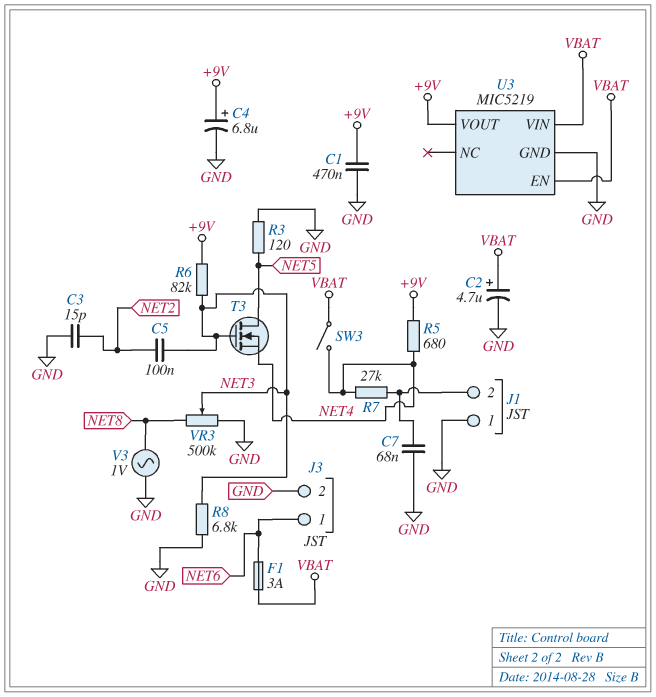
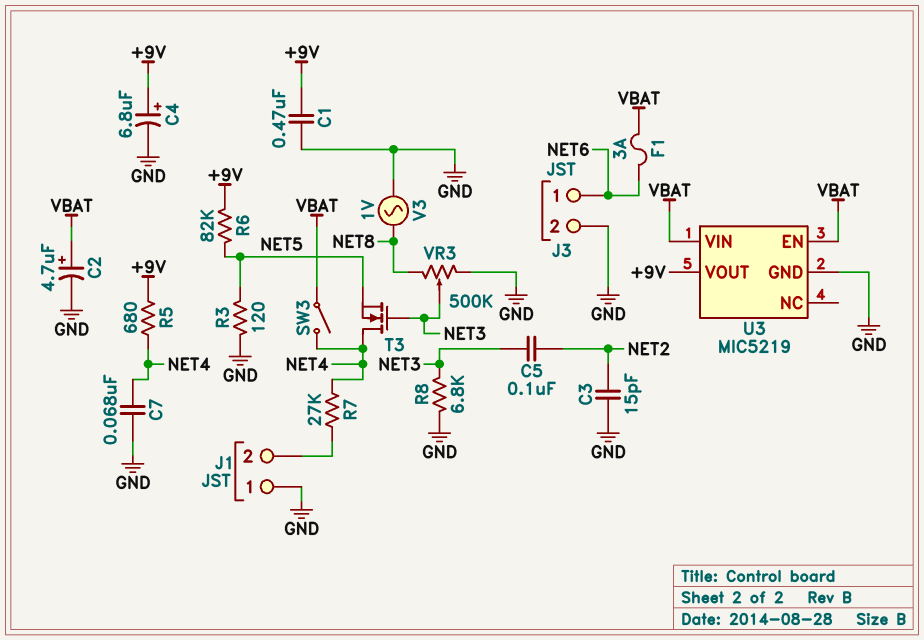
C7: 68nF (GND, J1/2) -> 68nF (GND, NET4)
R6: 82k (+9V, NET3) -> 82k (+9V, NET5)
T3: NMOS (G NET3, D NET5, S NET4) -> NMOS (G NET3, D NET4, S NET5)

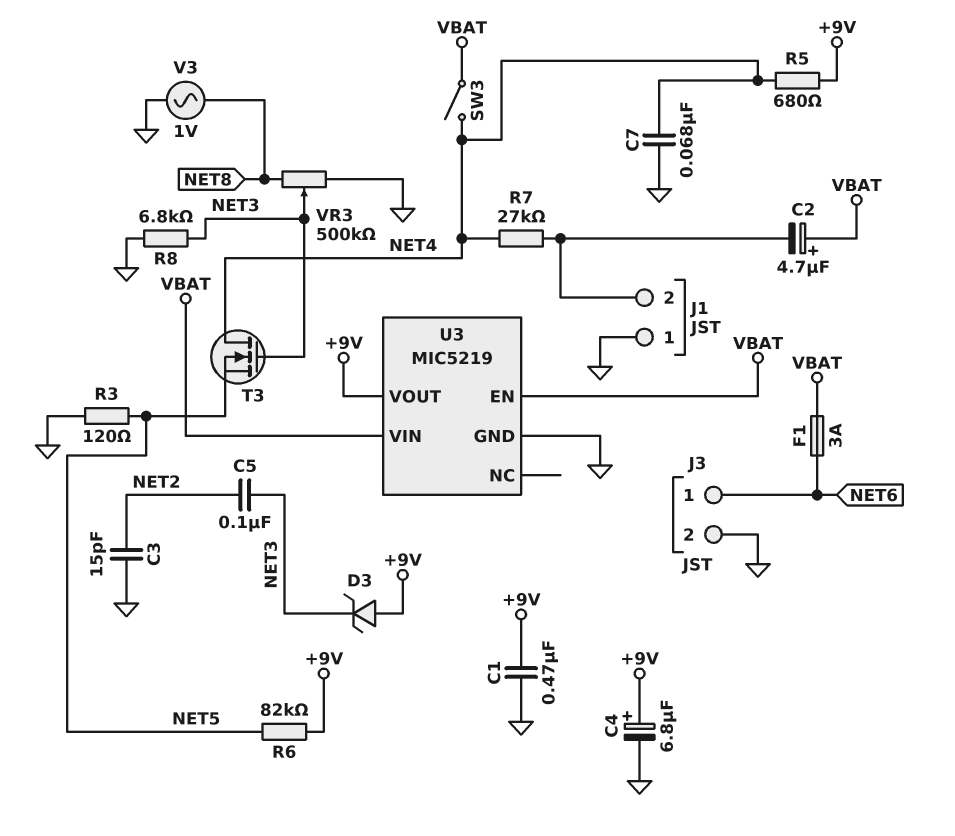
C2: 4.7uF (plus VBAT, minus GND) -> 4.7uF (plus VBAT, minus J1/2)
D3: none -> zener (A +9V, K NET3)

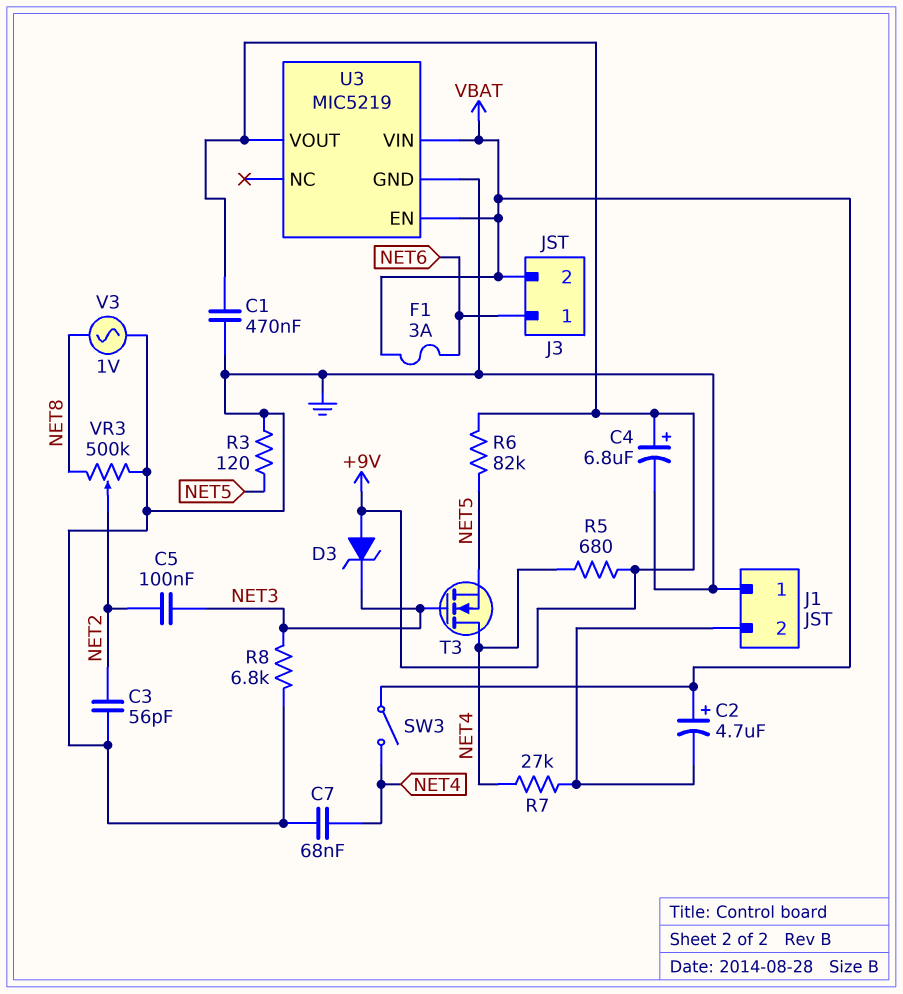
C3: 15pF (GND, NET2) -> 56pF (GND, NET2)
J3 pin 2: GND -> VBAT
VR3: 500k (GND, NET8, wiper NET3) -> 500k (GND, NET8, wiper NET2)

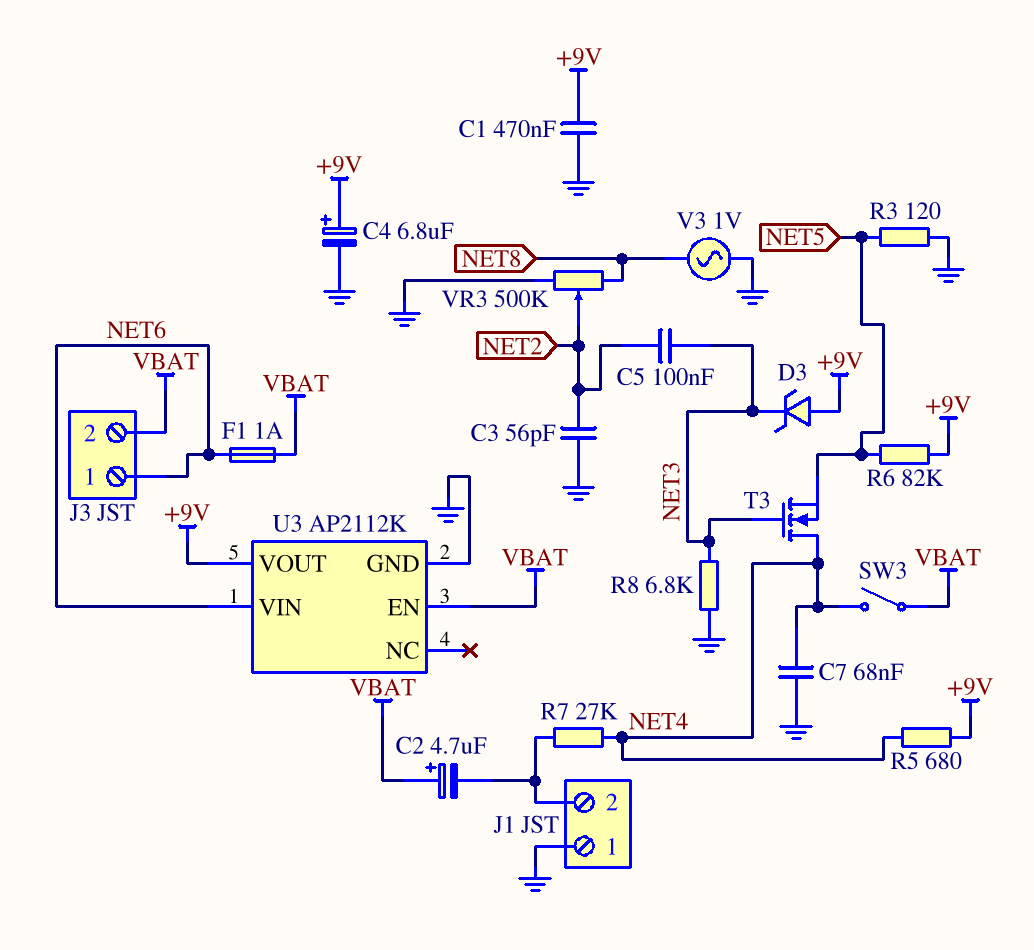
F1: 3A (NET6, VBAT) -> 1A (NET6, VBAT)
U3: MIC5219 -> AP2112K
U3 pin VIN: VBAT -> NET6

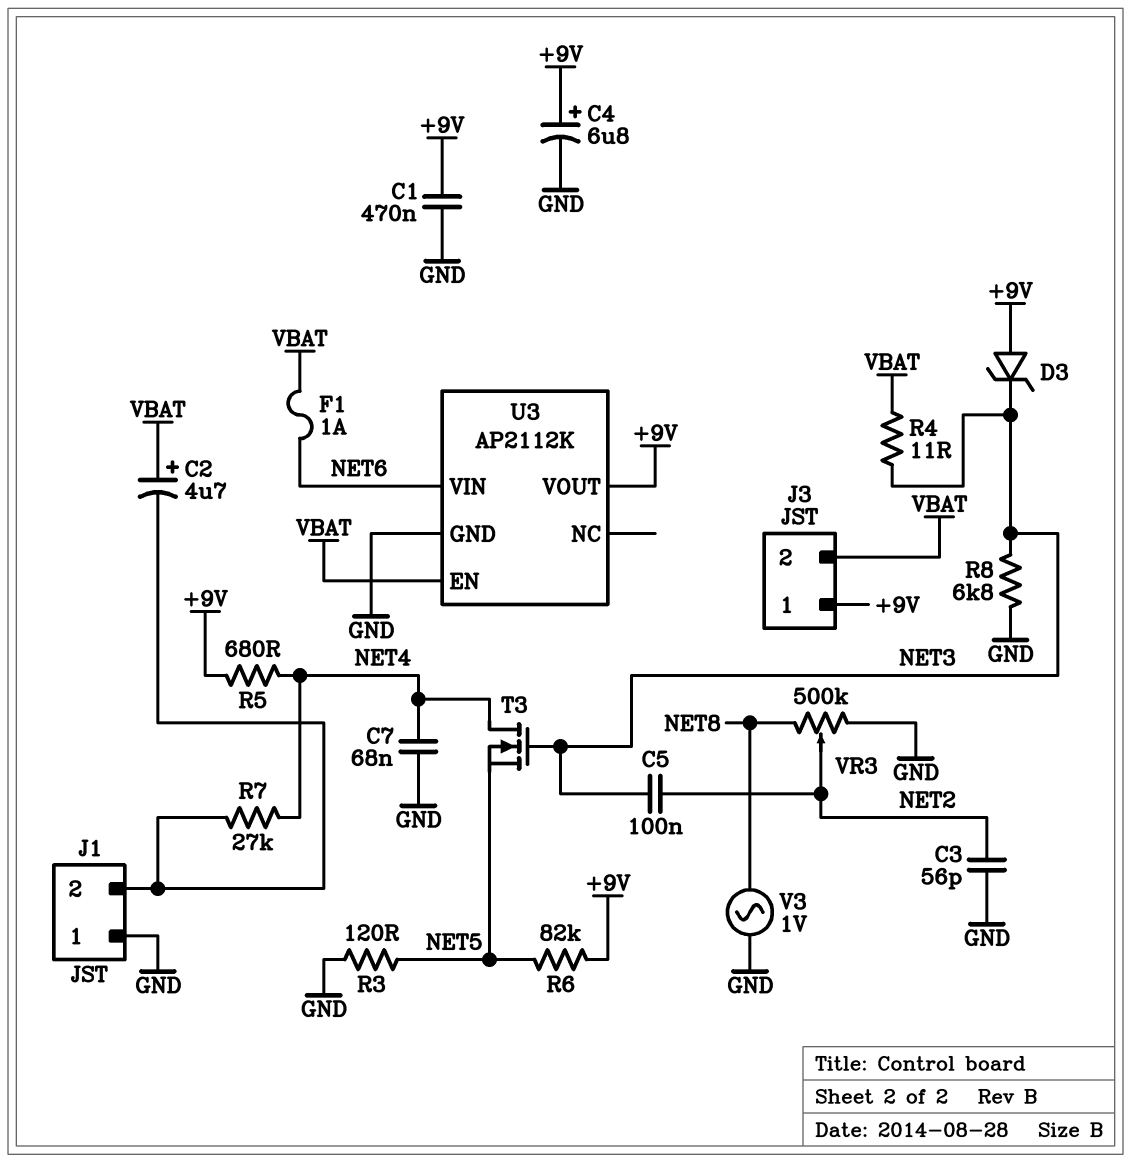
J3 pin 1: NET6 -> +9V
R4: none -> 11 (NET3, VBAT)
SW3: switch (NET4, VBAT) -> none

